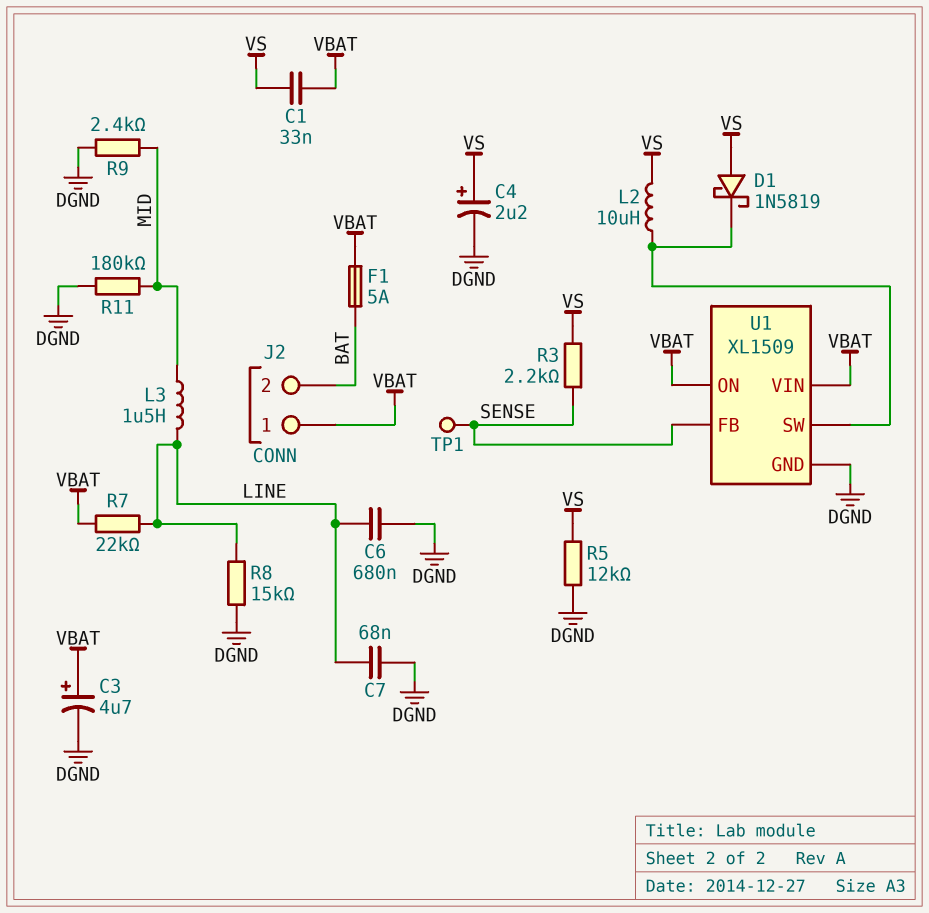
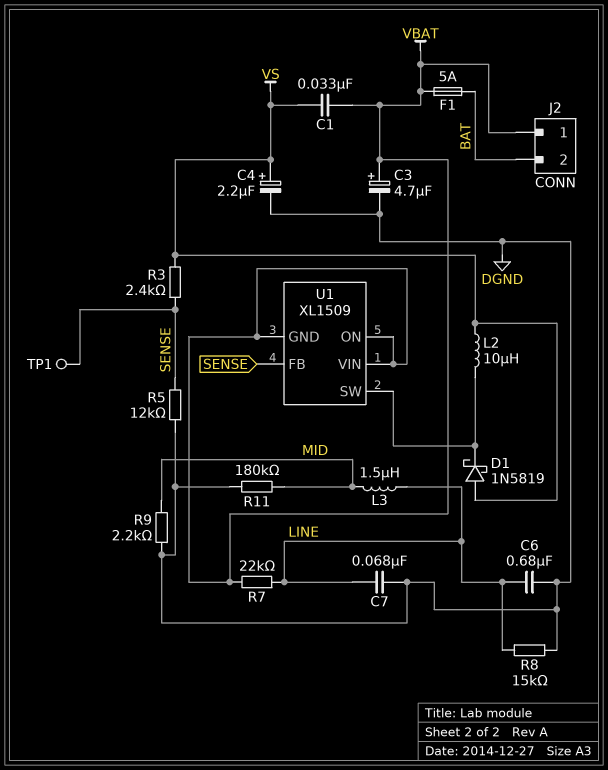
R3: 2.2k (SENSE, VS) -> 2.4k (SENSE, VS)
R5: 12k (DGND, VS) -> 12k (DGND, SENSE)
R9: 2.4k (DGND, MID) -> 2.2k (DGND, MID)
U1 pin GND: DGND -> VBAT

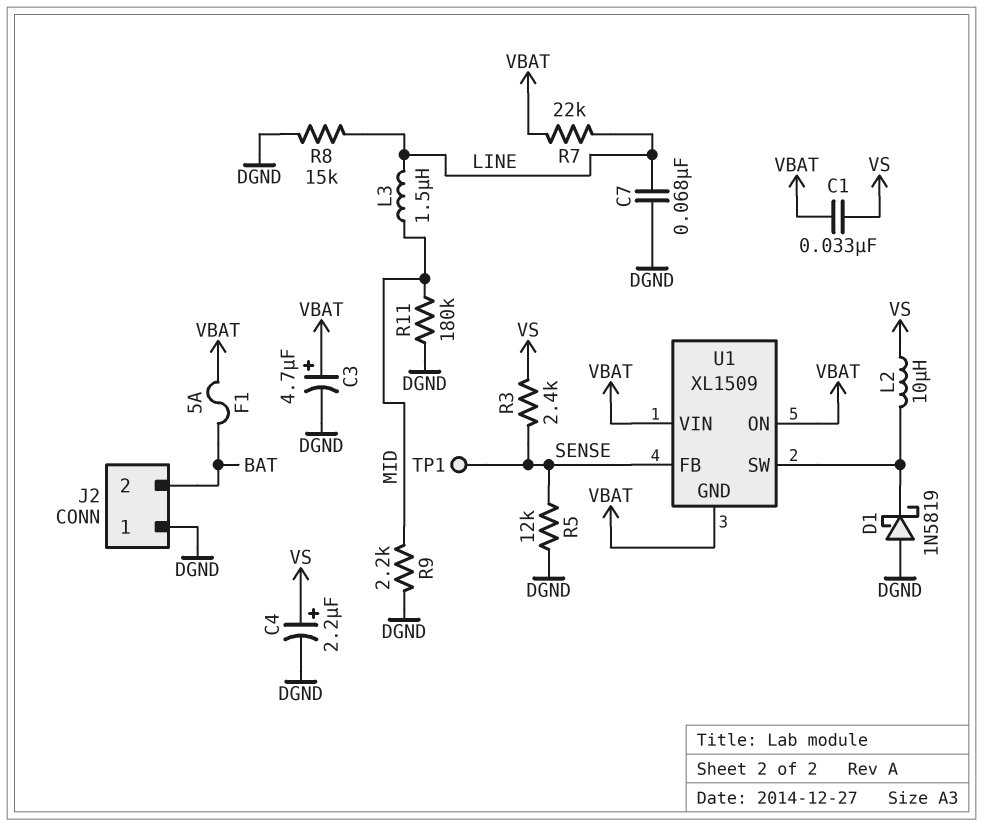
C6: 680nF (DGND, LINE) -> none
D1: schottky 1N5819 (A VS, K U1/SW) -> schottky 1N5819 (A DGND, K U1/SW)
J2 pin 1: VBAT -> DGND

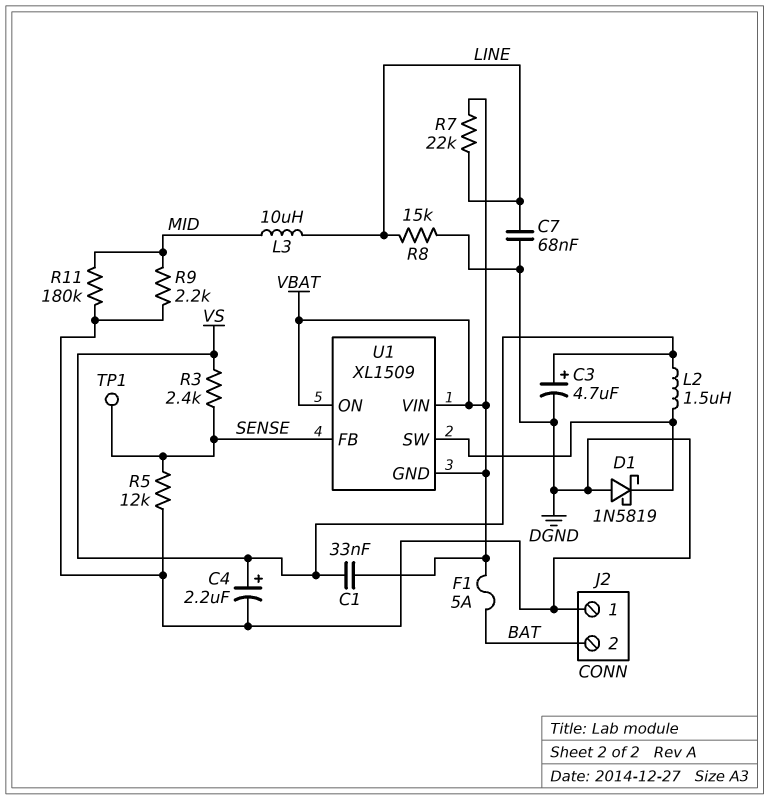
C3: 4.7uF (plus VBAT, minus DGND) -> 4.7uF (plus VS, minus DGND)
L2: 10uH (U1/SW, VS) -> 1.5uH (U1/SW, VS)
L3: 1.5uH (LINE, MID) -> 10uH (LINE, MID)

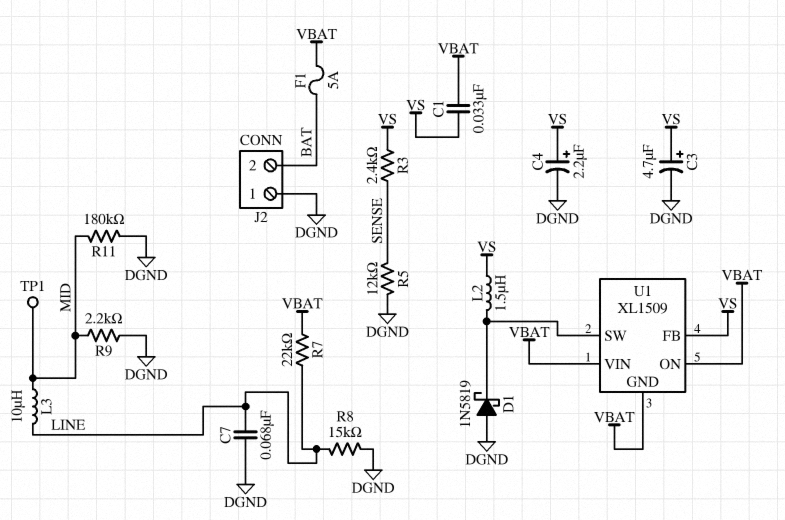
TP1: test point (SENSE) -> test point (MID)
U1 pin FB: SENSE -> VS

